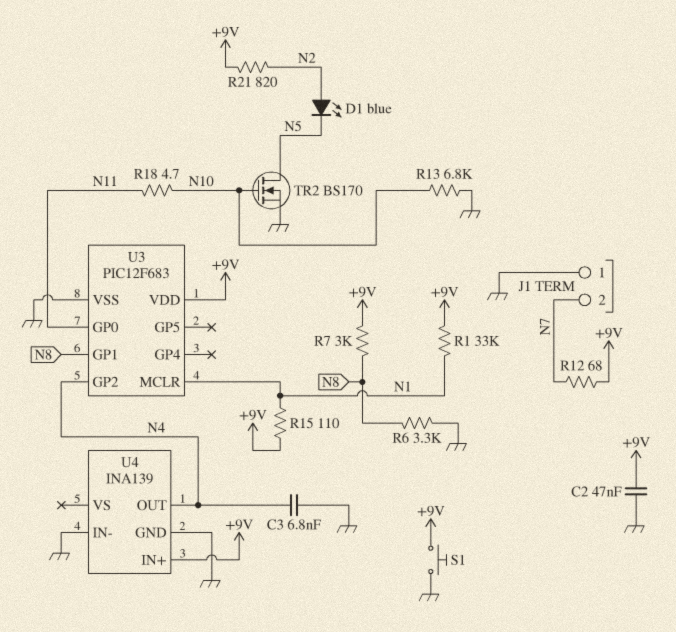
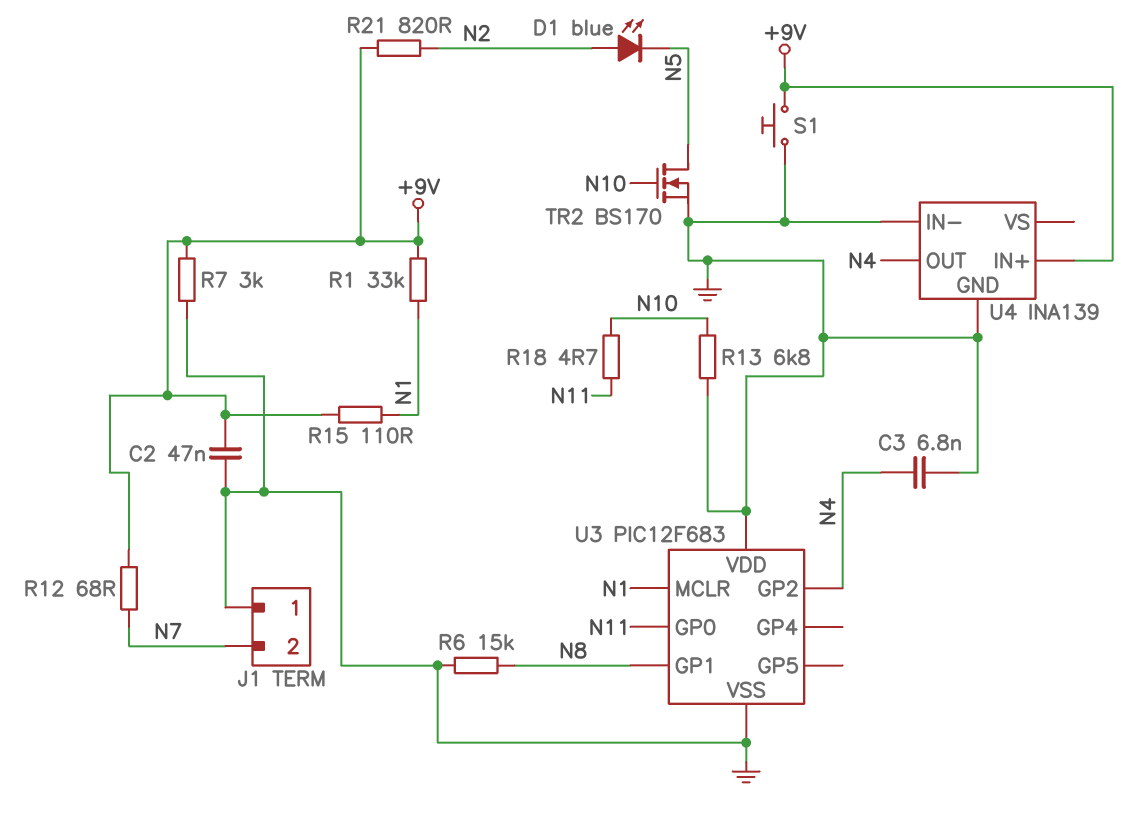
R6: 3.3k (GND, N8) -> 15k (GND, N8)
R7: 3k (+9V, N8) -> 3k (+9V, GND)
U3 pin VDD: +9V -> GND

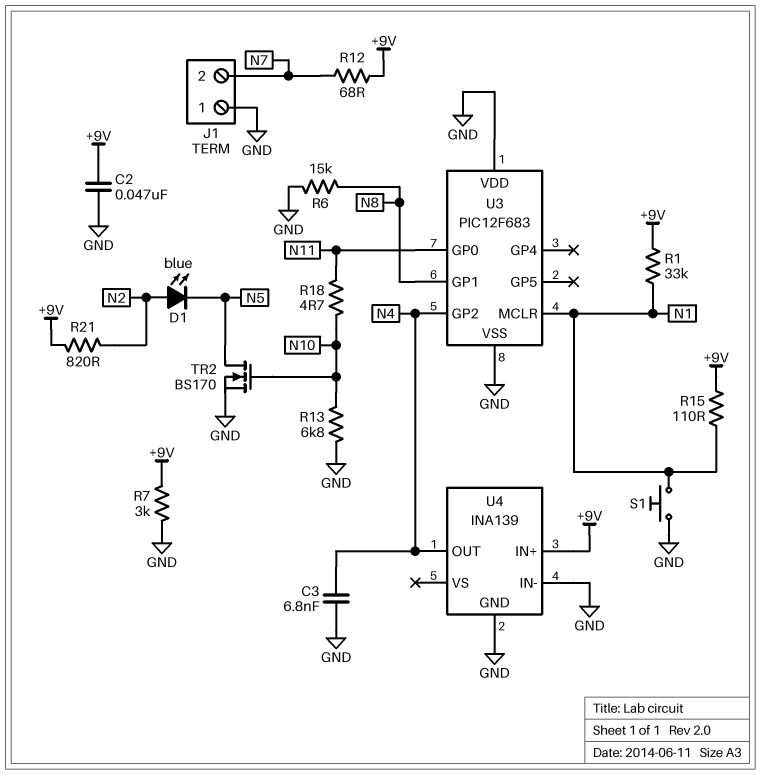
S1: button (+9V, GND) -> button (GND, N1)

